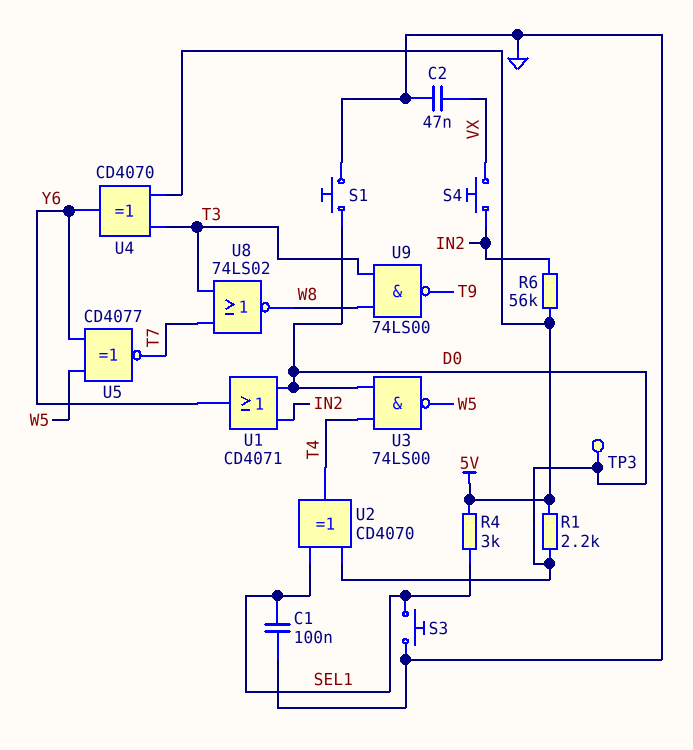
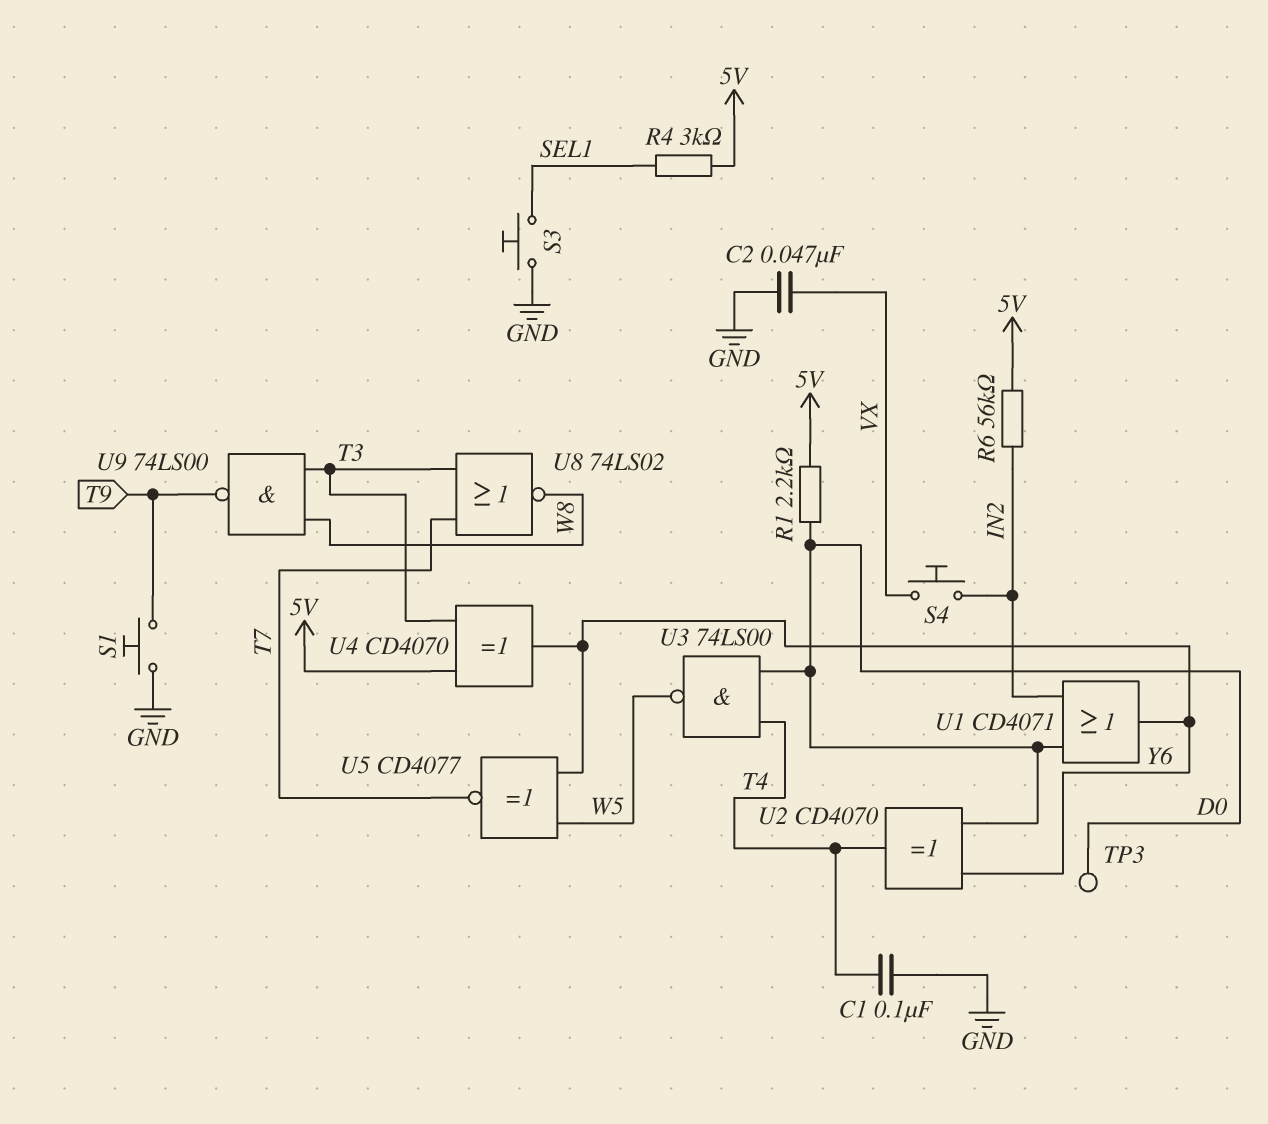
C1: 100nF (GND, SEL1) -> 100nF (GND, T4)
S1: button (D0, GND) -> button (GND, T9)
U2: XOR CD4070 (in D0, in SEL1, out T4) -> XOR CD4070 (in D0, in Y6, out T4)

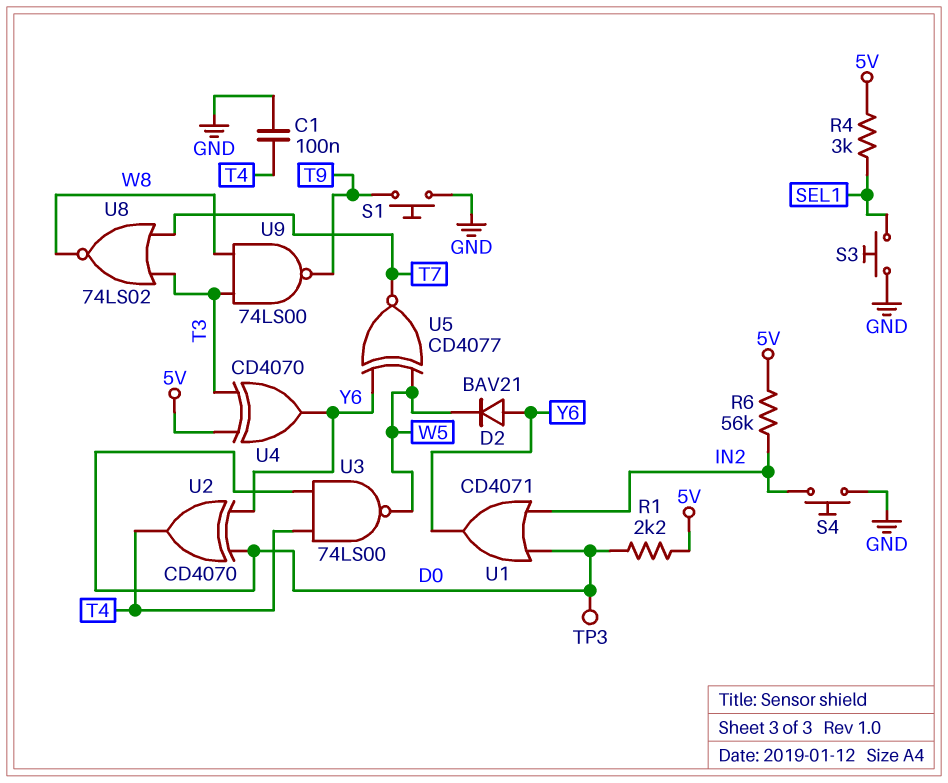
C2: 47nF (GND, VX) -> none
D2: none -> diode BAV21 (A Y6, K W5)
S4: button (IN2, VX) -> button (GND, IN2)

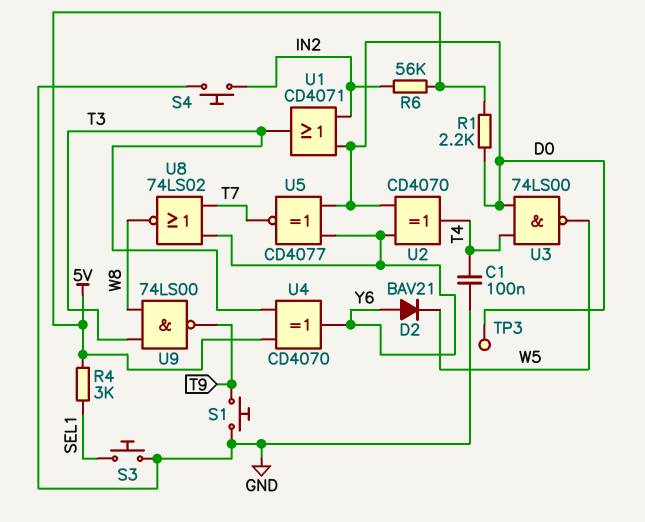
U1: OR CD4071 (in D0, in IN2, out Y6) -> OR CD4071 (in D0, in IN2, out T3)
U5: XNOR CD4077 (in W5, in Y6, out T7) -> XNOR CD4077 (in D0, in Y6, out T7)
U8: NOR 74LS02 (in T3, in T7, out W8) -> NOR 74LS02 (in T7, in Y6, out W8)

